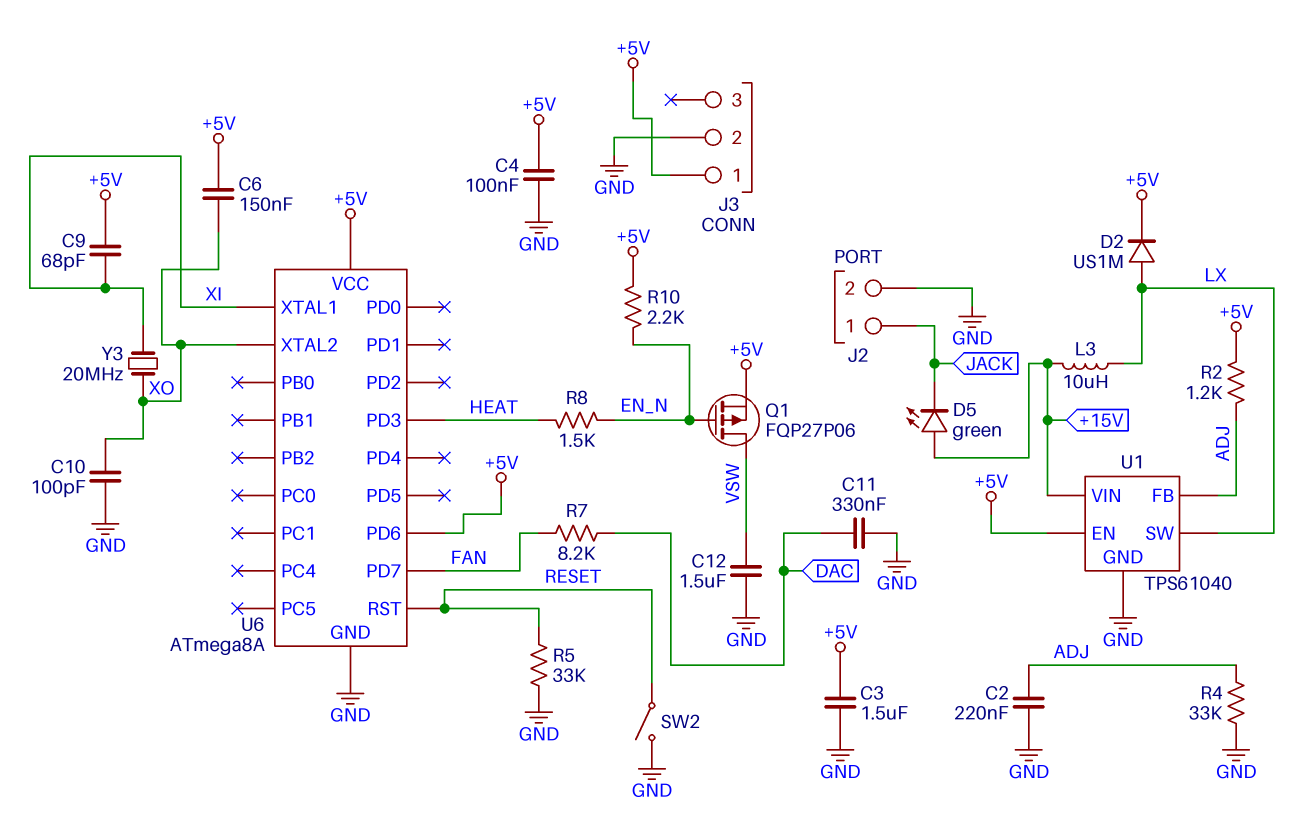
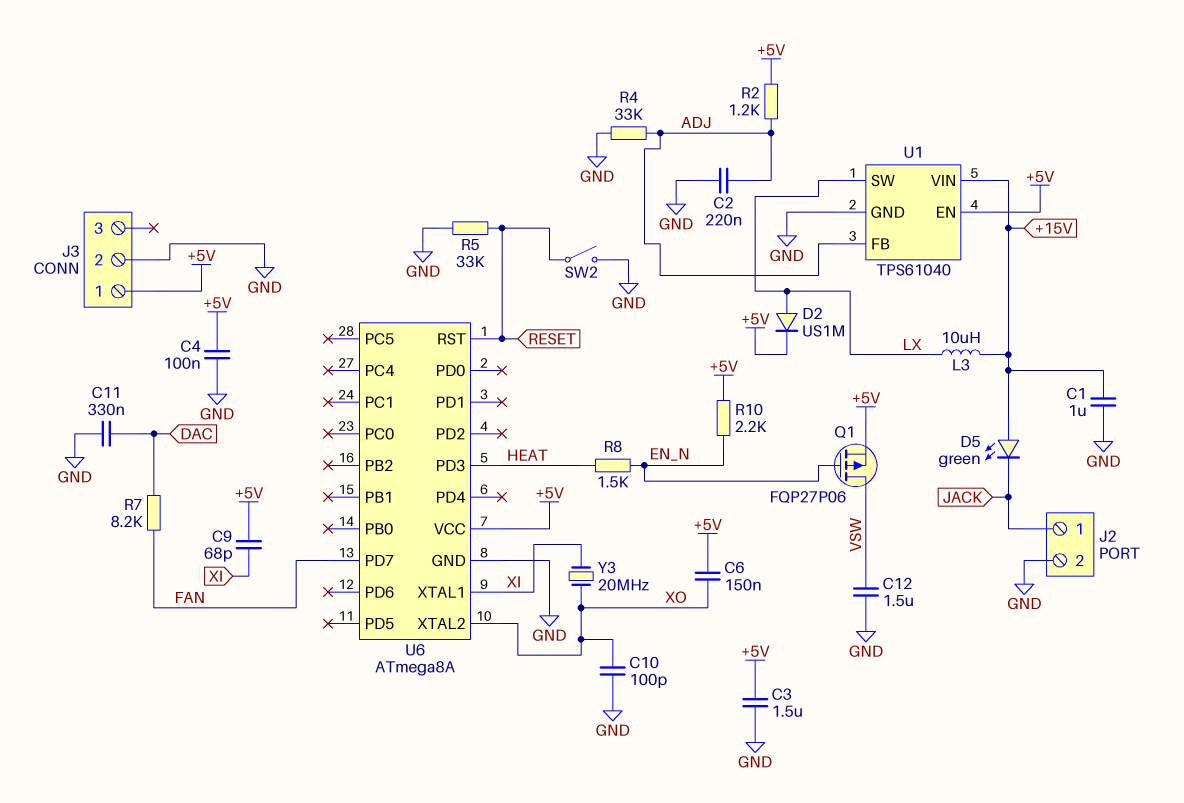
C1: none -> 1uF (+15V, GND)
U6 pin PD6: +5V -> none

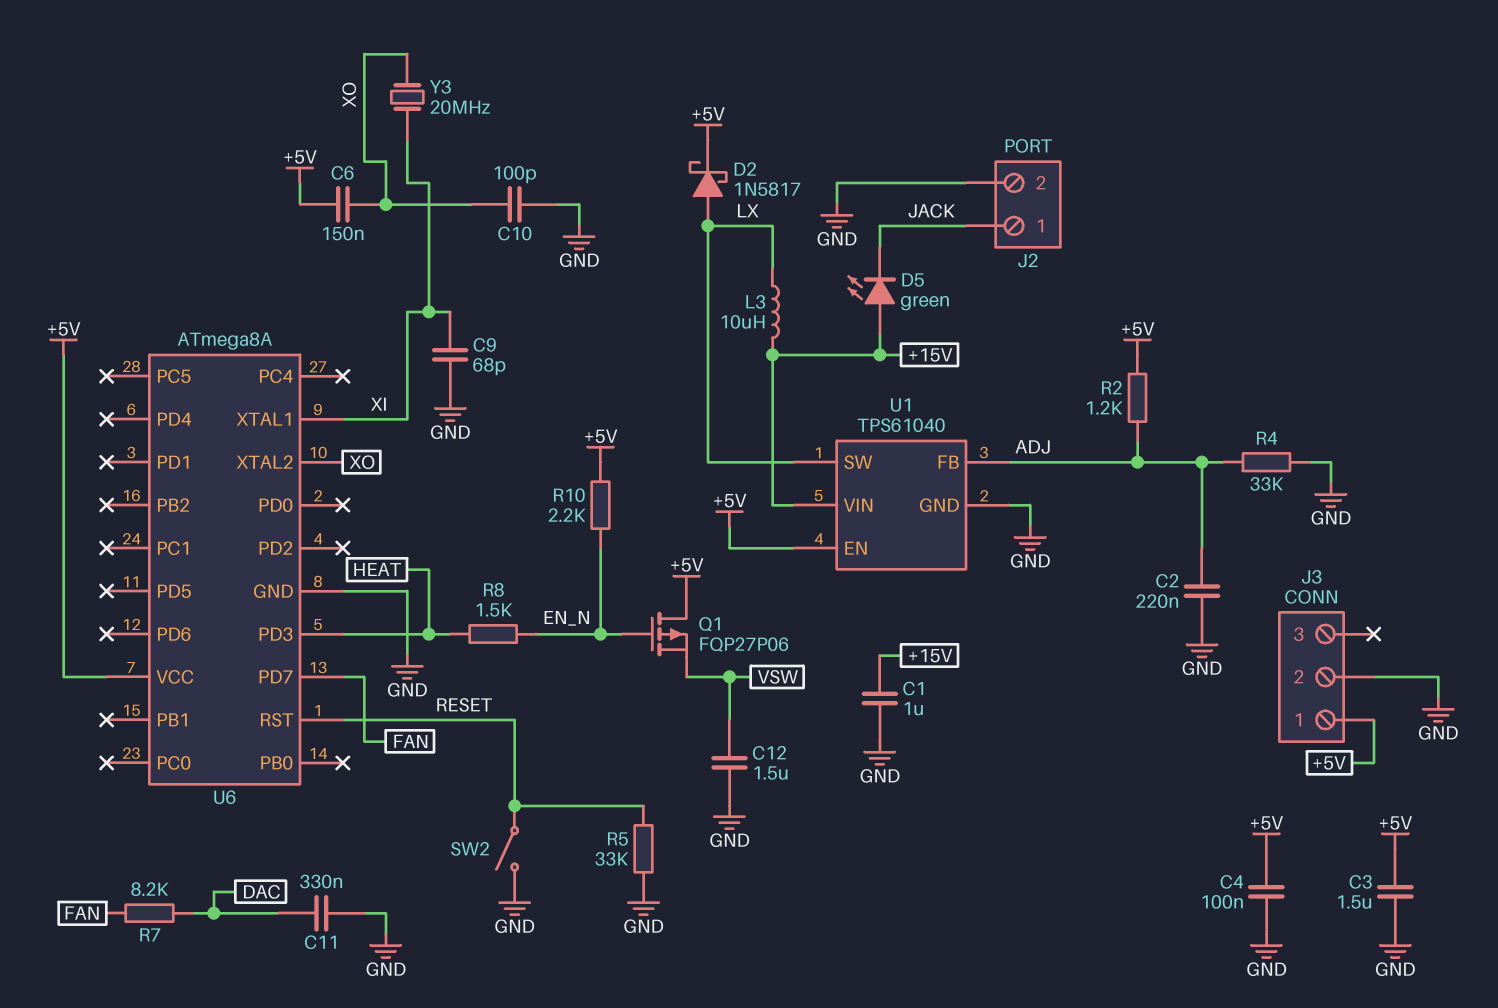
C9: 68pF (+5V, XI) -> 68pF (GND, XI)
D2: diode US1M (A LX, K +5V) -> schottky 1N5817 (A LX, K +5V)
Q1: PMOS FQP27P06 (G EN_N, D VSW, S +5V) -> PMOS FQP27P06 (G EN_N, D +5V, S VSW)

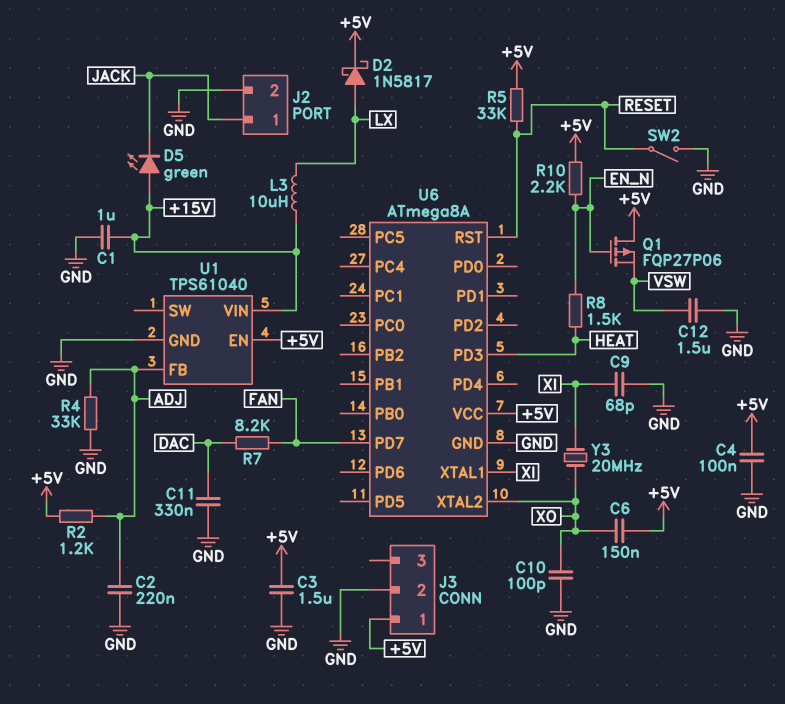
R5: 33k (GND, RESET) -> 33k (+5V, RESET)
U1 pin SW: LX -> none

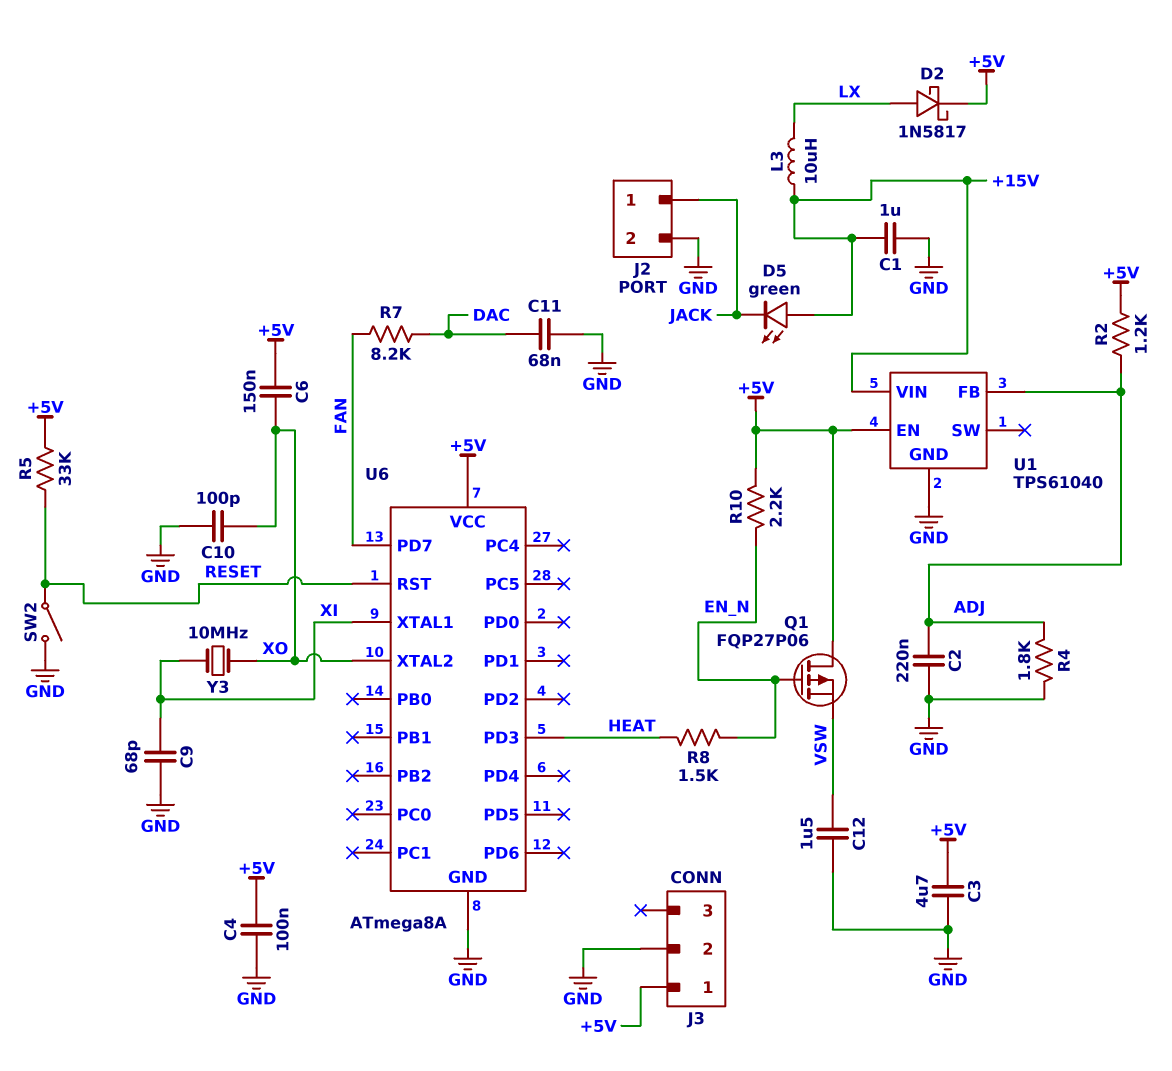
C3: 1.5uF (+5V, GND) -> 4.7uF (+5V, GND)
C11: 330nF (DAC, GND) -> 68nF (DAC, GND)
R4: 33k (ADJ, GND) -> 1.8k (ADJ, GND)
Y3: 20MHz (XI, XO) -> 10MHz (XI, XO)

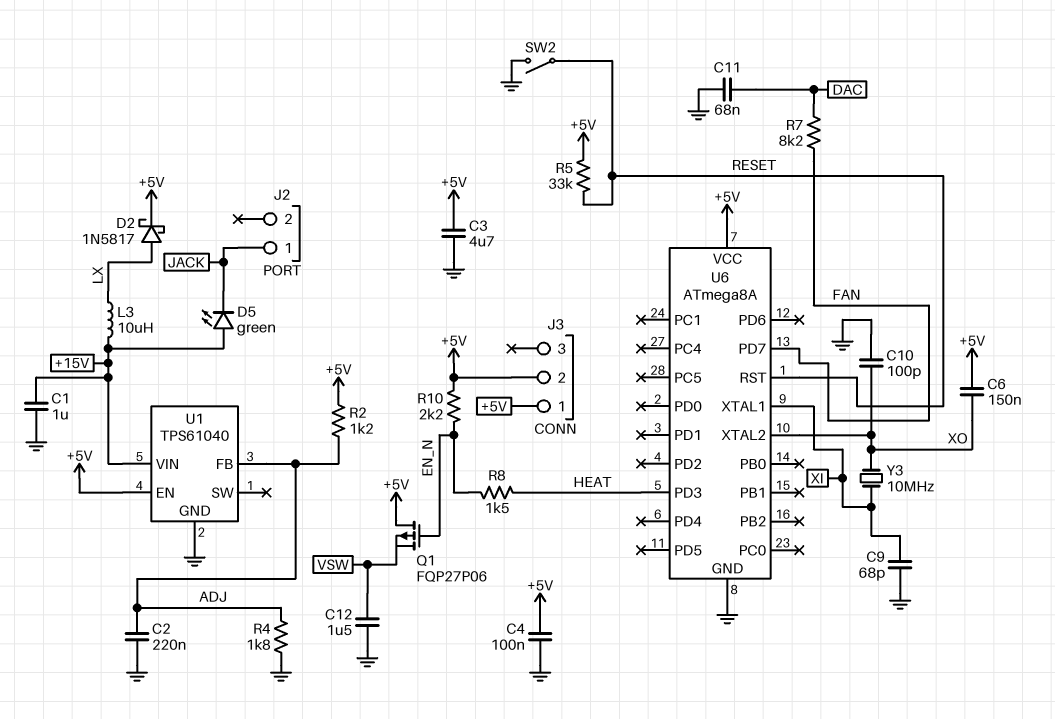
J2 pin 2: GND -> none
J3 pin 2: GND -> +5V

